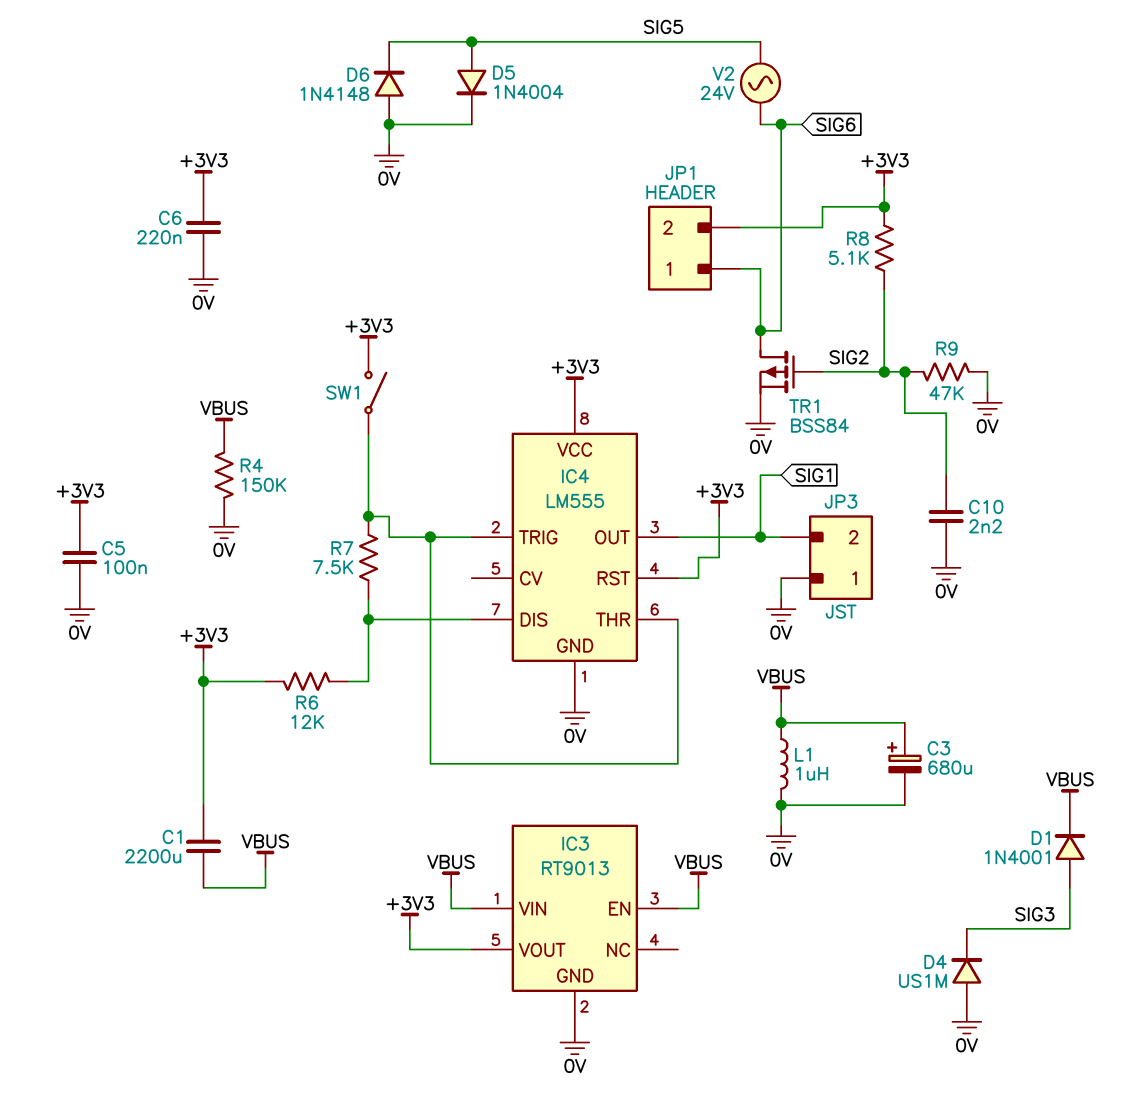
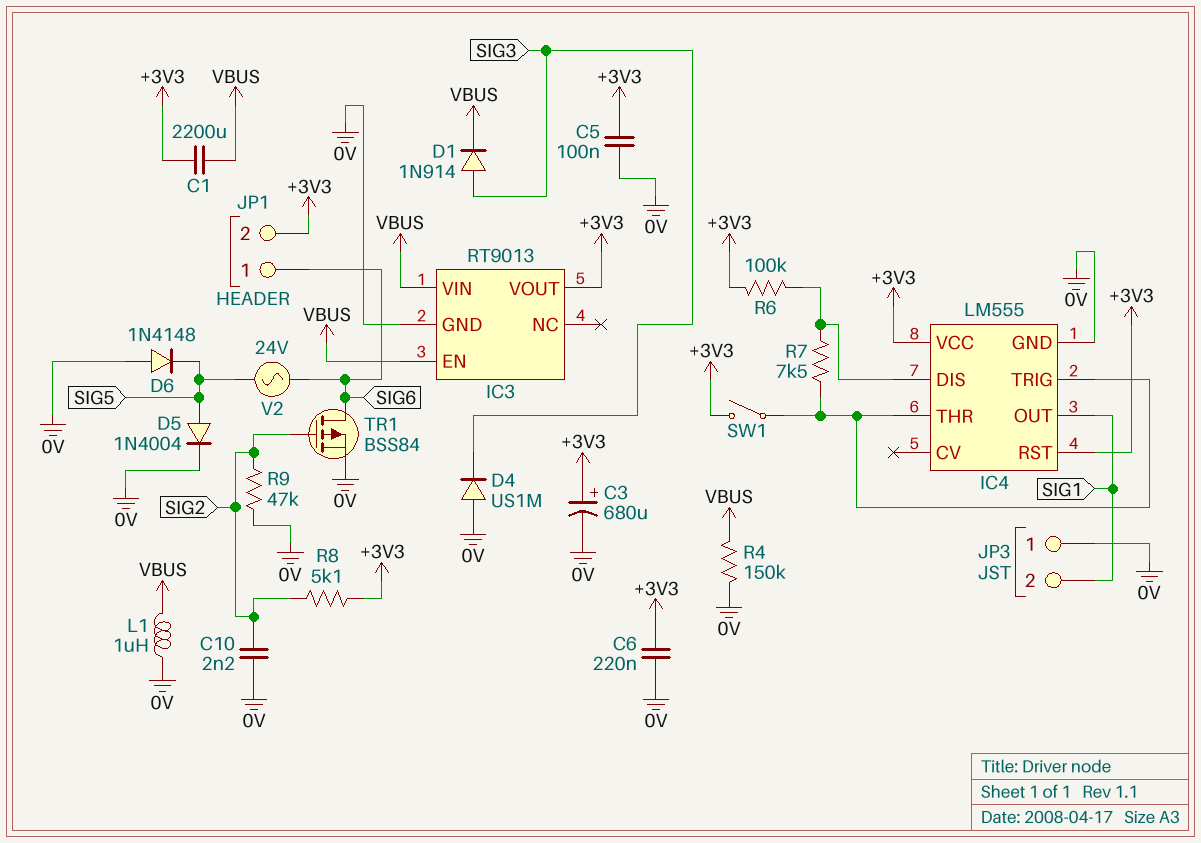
C3: 680uF (plus VBUS, minus 0V) -> 680uF (plus +3V3, minus 0V)
D1: diode 1N4001 (A SIG3, K VBUS) -> diode 1N914 (A SIG3, K VBUS)
R6: 12k (+3V3, IC4/DIS) -> 100k (+3V3, IC4/DIS)

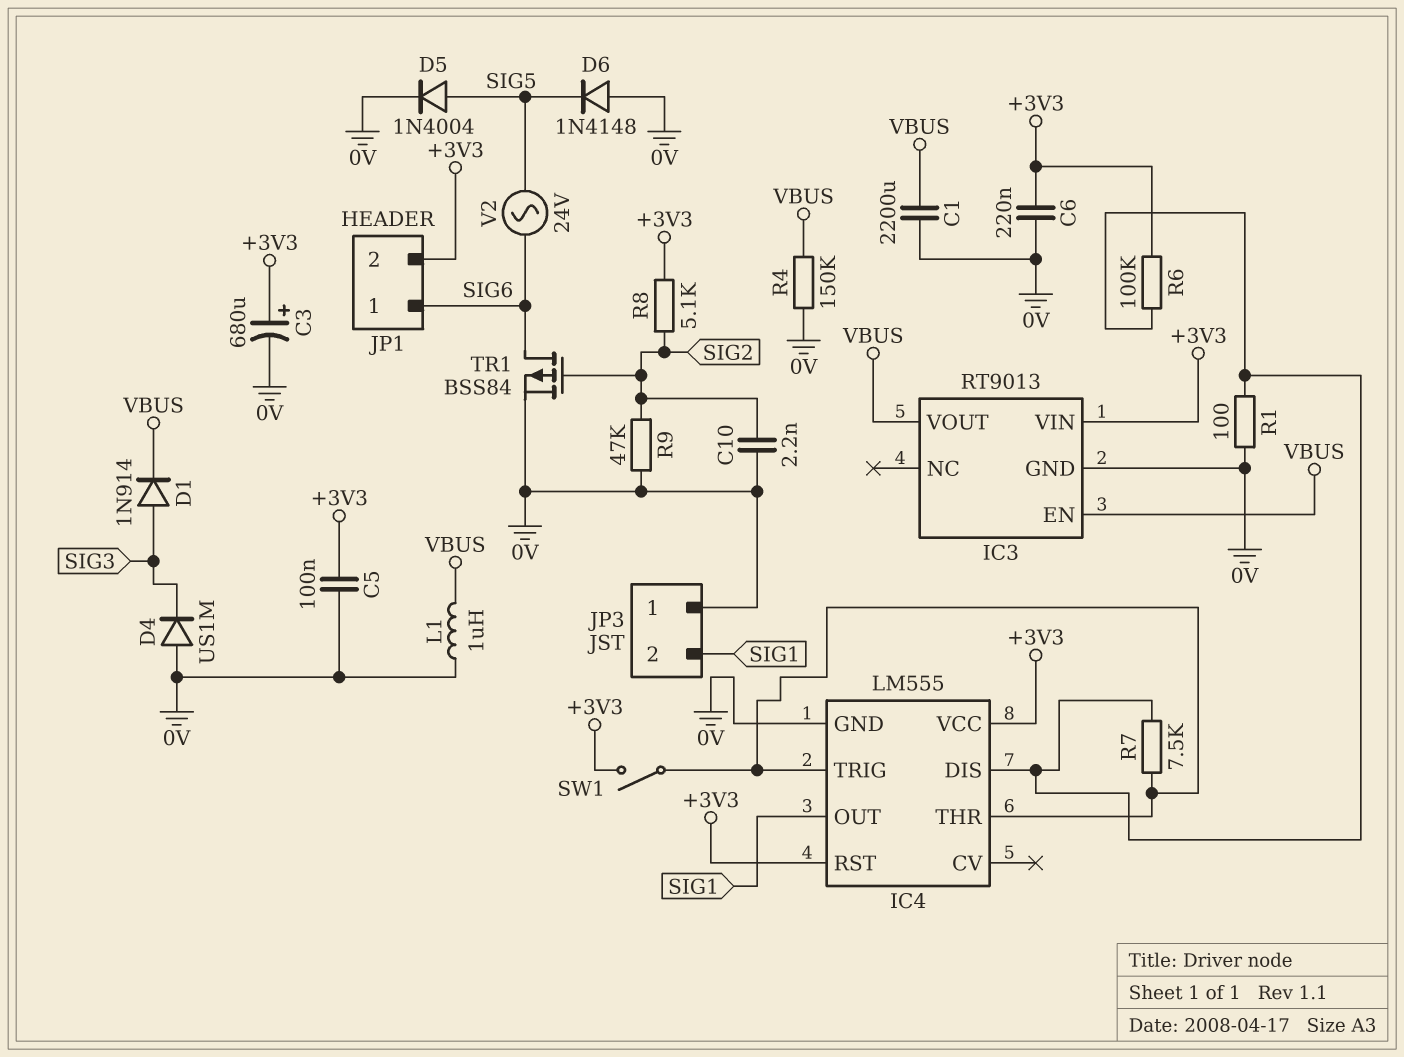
C1: 2200uF (+3V3, VBUS) -> 2200uF (0V, VBUS)
IC3 pin VIN: VBUS -> +3V3
IC3 pin VOUT: +3V3 -> VBUS
R1: none -> 100 (0V, IC4/DIS)

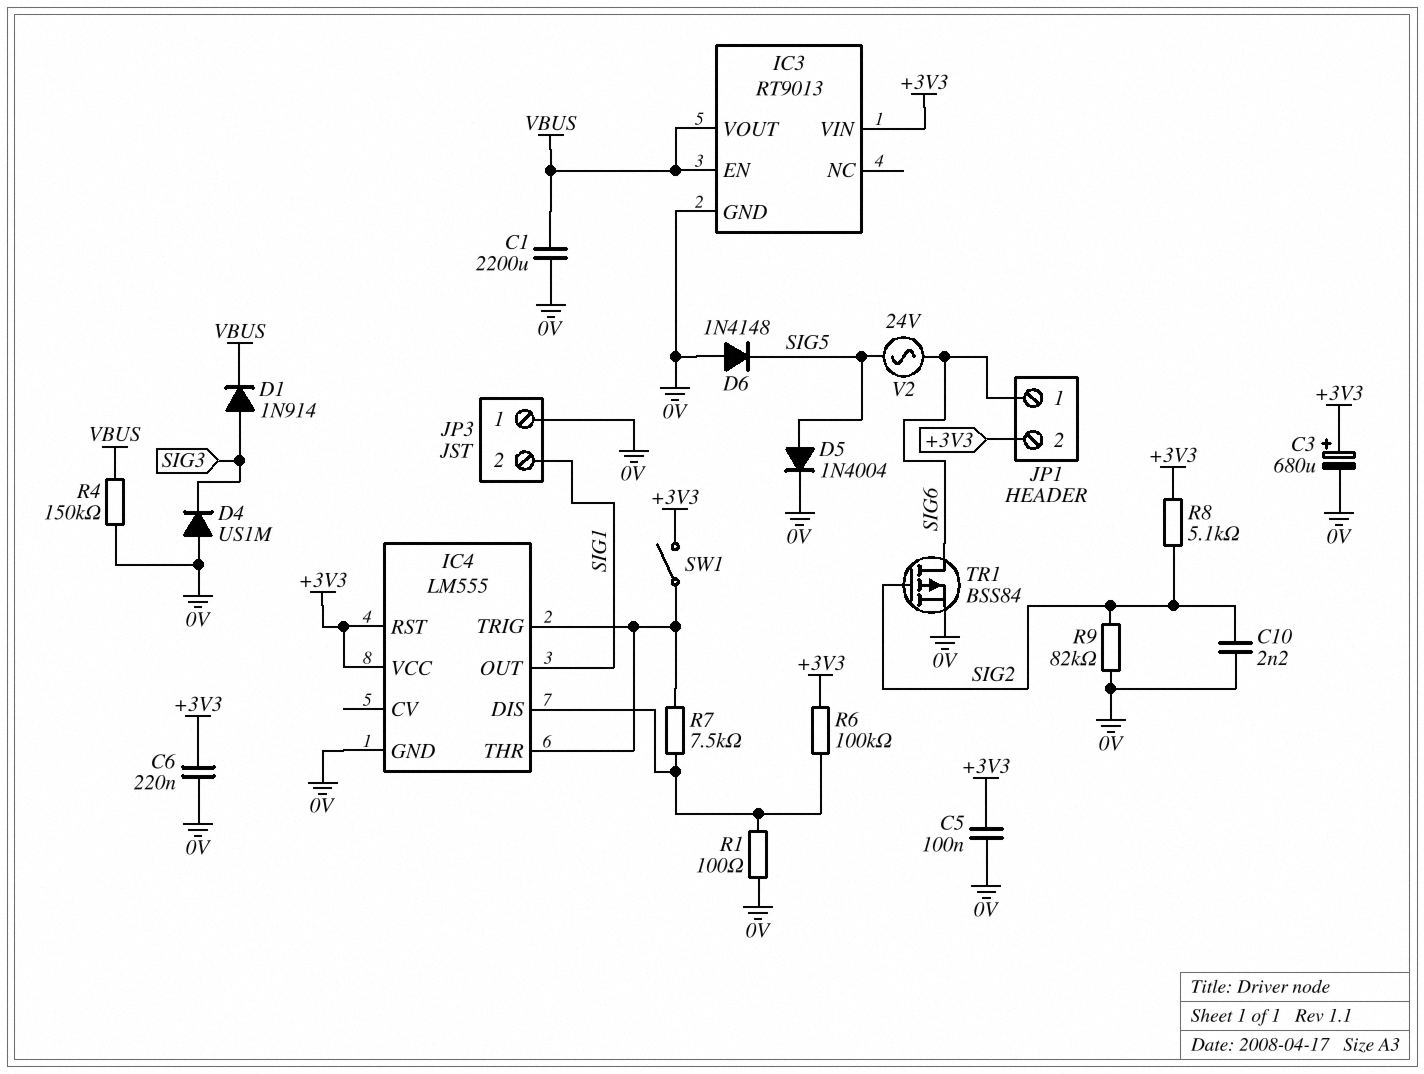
L1: 1uH (0V, VBUS) -> none
R9: 47k (0V, SIG2) -> 82k (0V, SIG2)

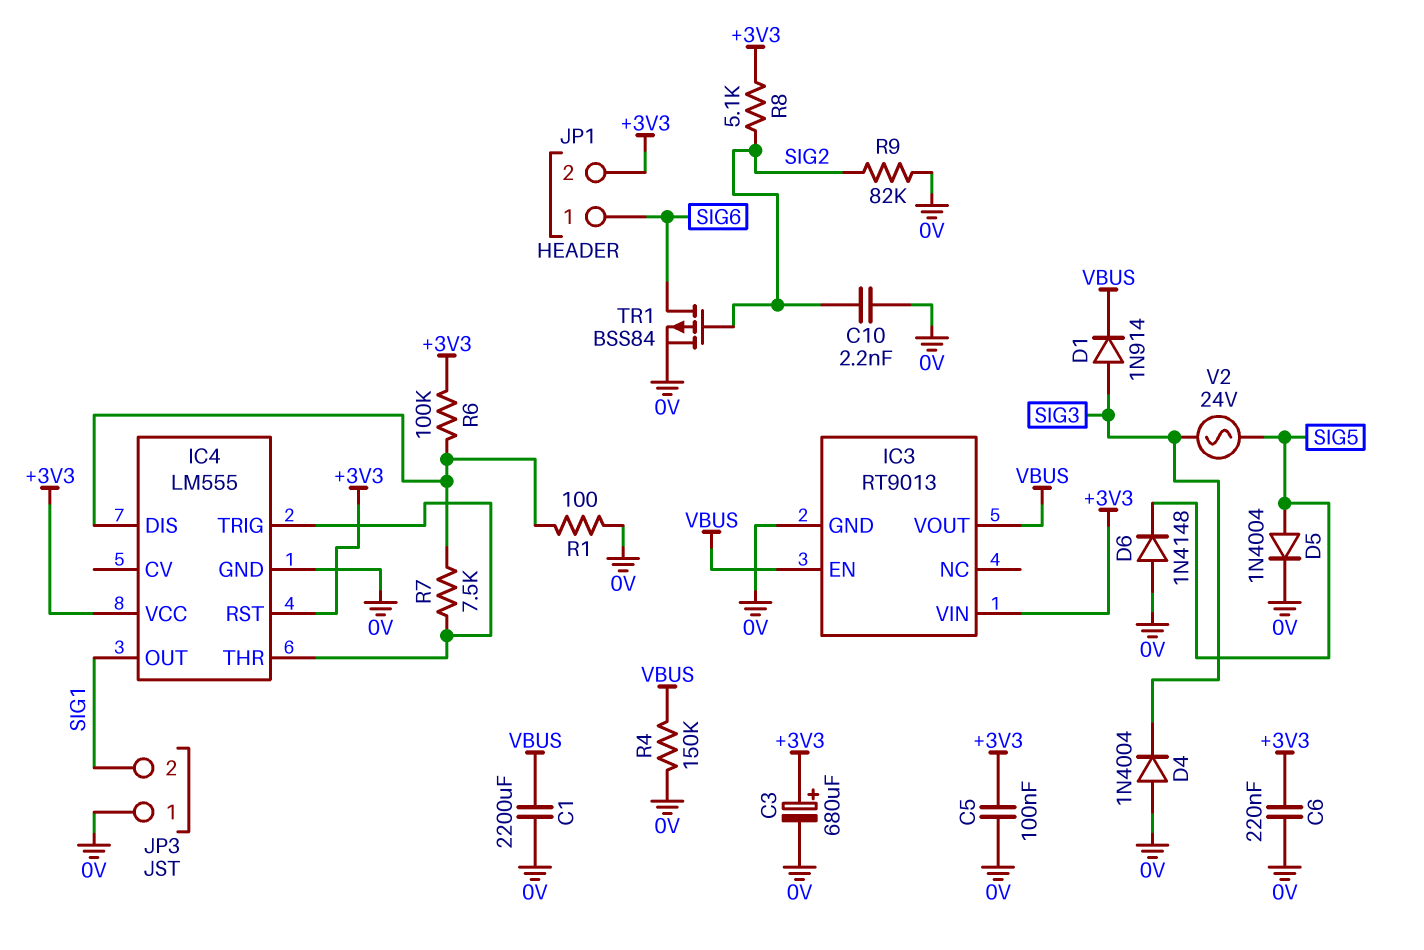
D4: diode US1M (A 0V, K SIG3) -> diode 1N4004 (A 0V, K SIG3)
SW1: switch (+3V3, IC4/THR) -> none
V2: AC 24V (SIG5, SIG6) -> AC 24V (SIG3, SIG5)

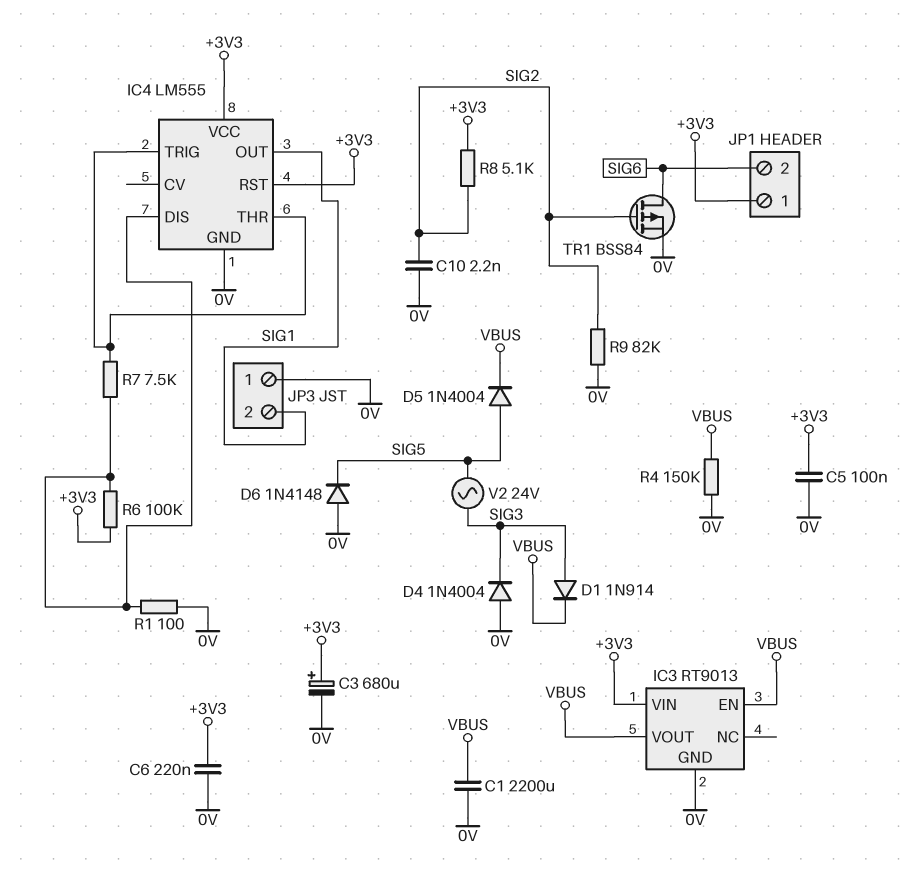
D5: diode 1N4004 (A SIG5, K 0V) -> diode 1N4004 (A SIG5, K VBUS)
JP1 pin 1: SIG6 -> +3V3
JP1 pin 2: +3V3 -> SIG6

